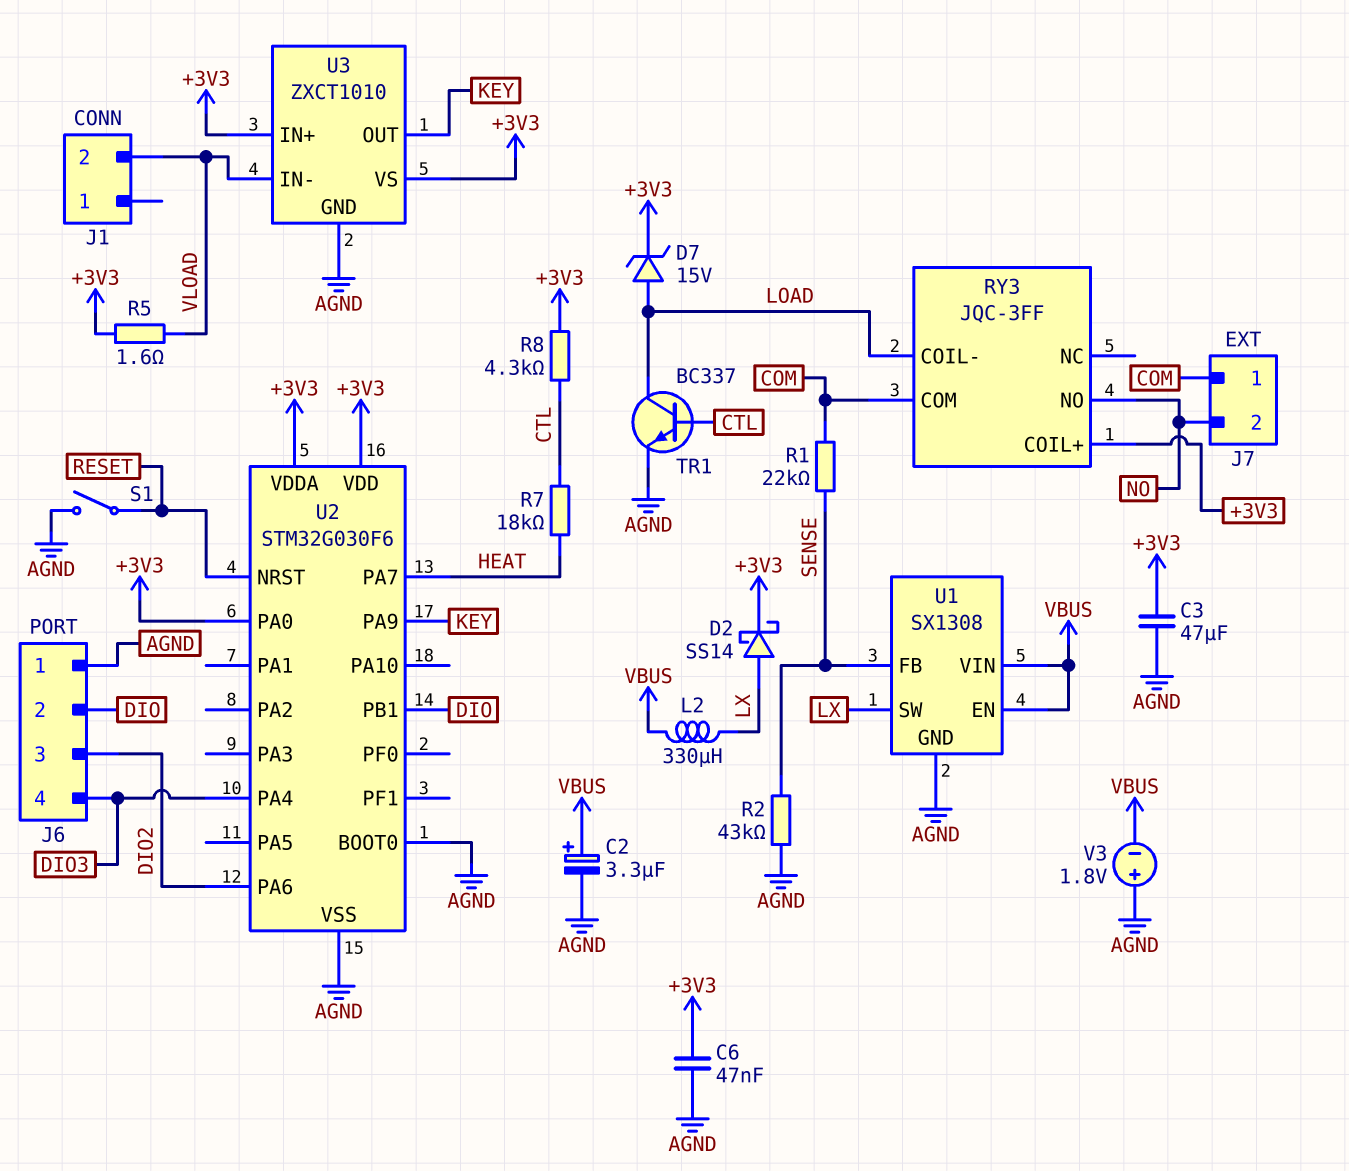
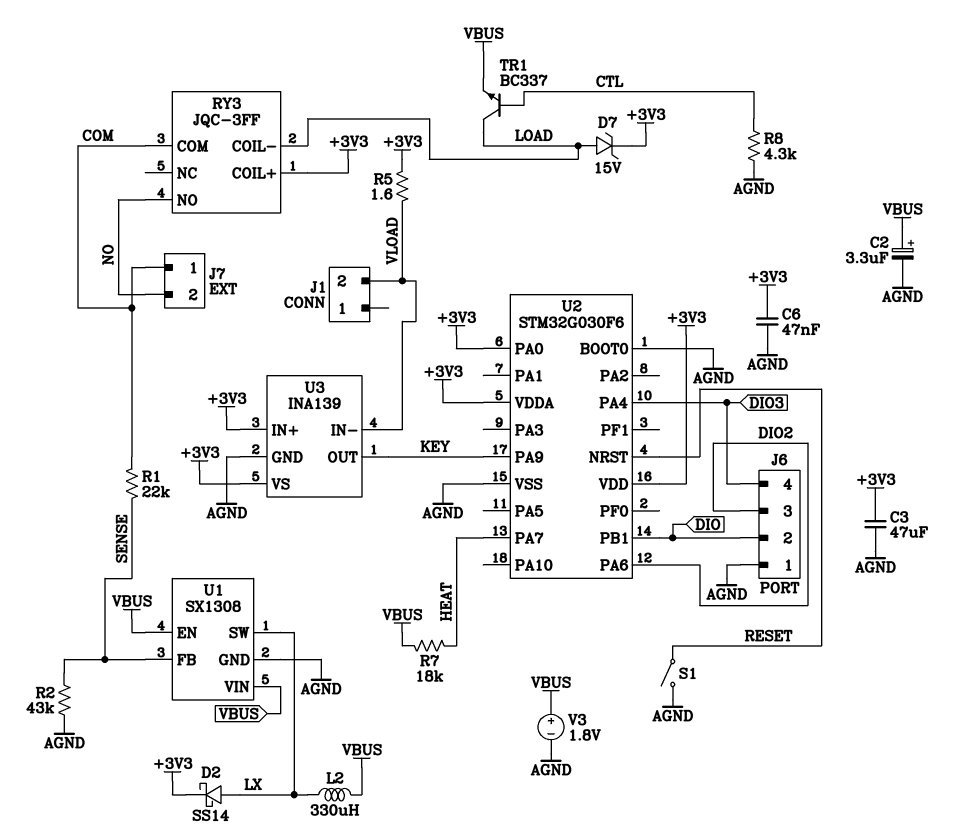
R7: 18k (CTL, HEAT) -> 18k (HEAT, VBUS)
R8: 4.3k (+3V3, CTL) -> 4.3k (AGND, CTL)
TR1: NPN BC337 (B CTL, C LOAD, E AGND) -> NPN BC337 (B CTL, C LOAD, E VBUS)
U3: ZXCT1010 -> INA139
V3: 1.8V (plus AGND, minus VBUS) -> 1.8V (plus VBUS, minus AGND)

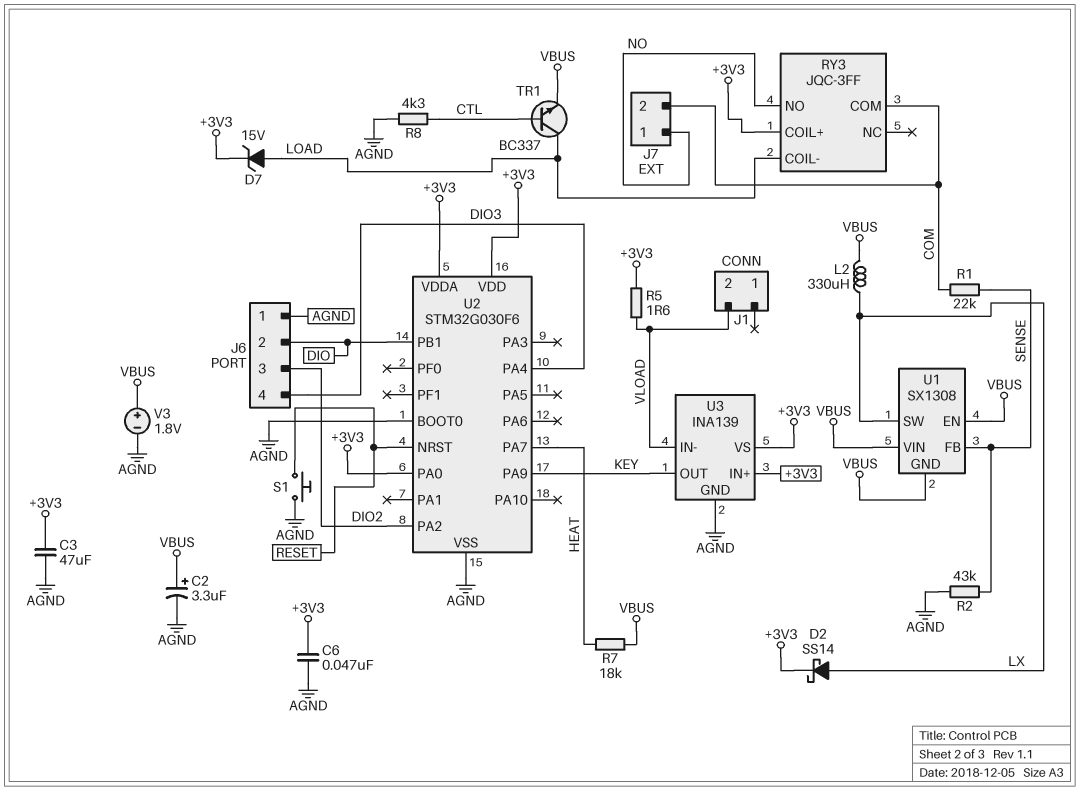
J7 pin 1: COM -> NO
J7 pin 2: NO -> COM
S1: switch (AGND, RESET) -> button (AGND, RESET)
U1 pin GND: AGND -> VBUS
U2 pin PA2: none -> DIO2
U2 pin PA6: DIO2 -> none

